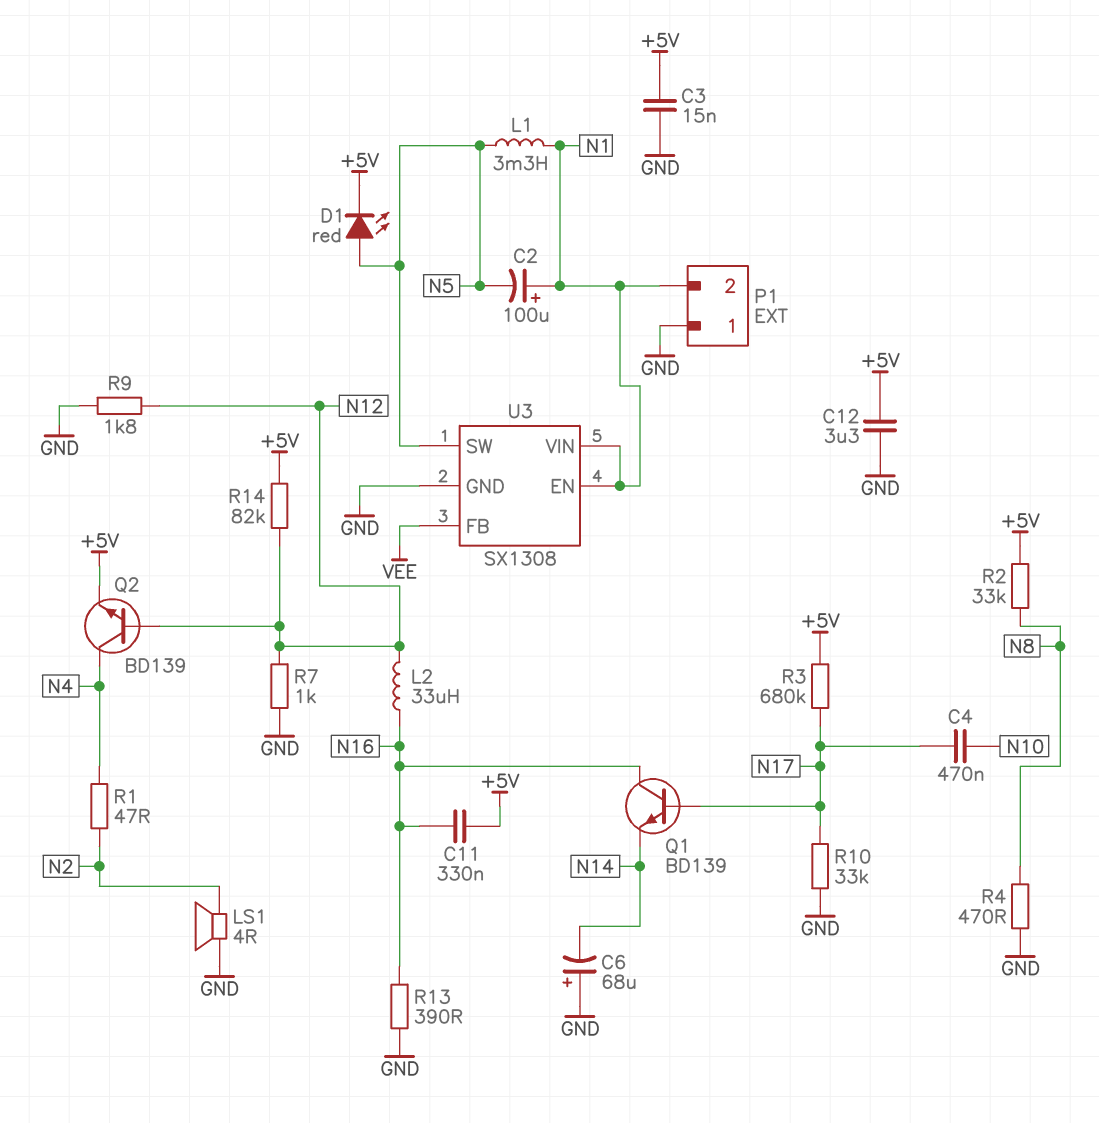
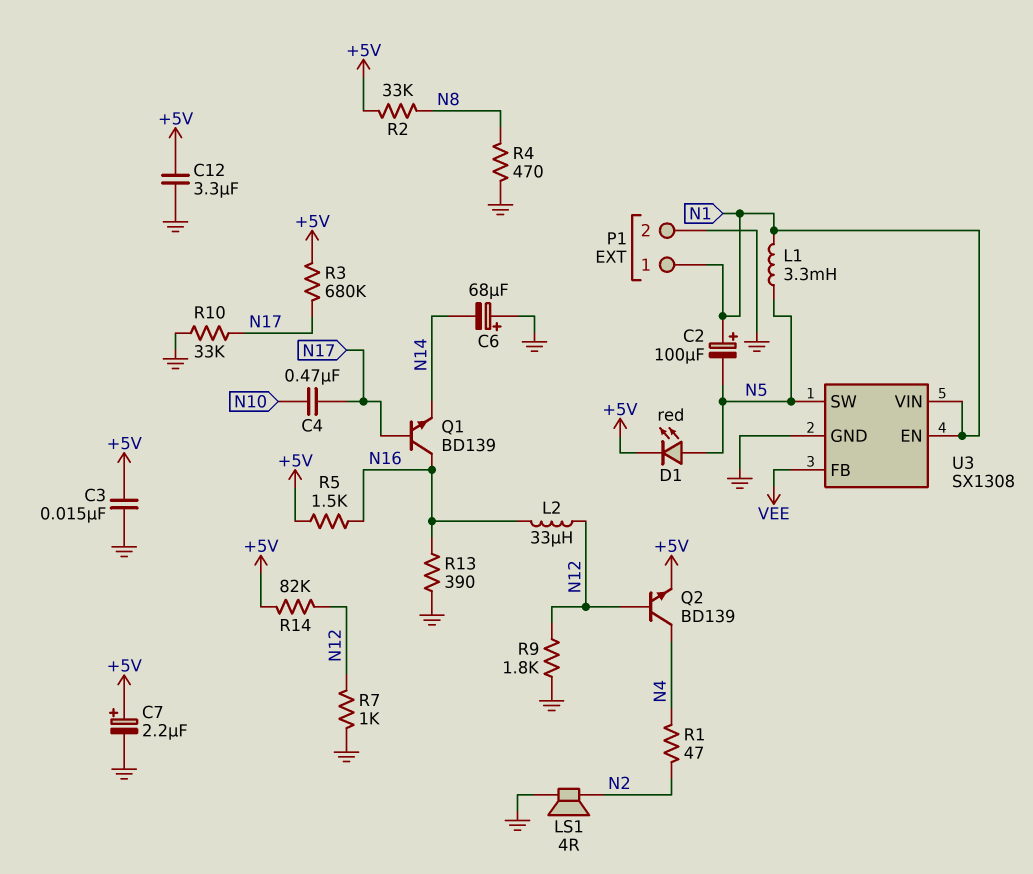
C7: none -> 2.2uF (plus +5V, minus GND)
C11: 330nF (+5V, N16) -> none
P1 pin 1: GND -> N1
P1 pin 2: N1 -> GND
R5: none -> 1.5k (+5V, N16)

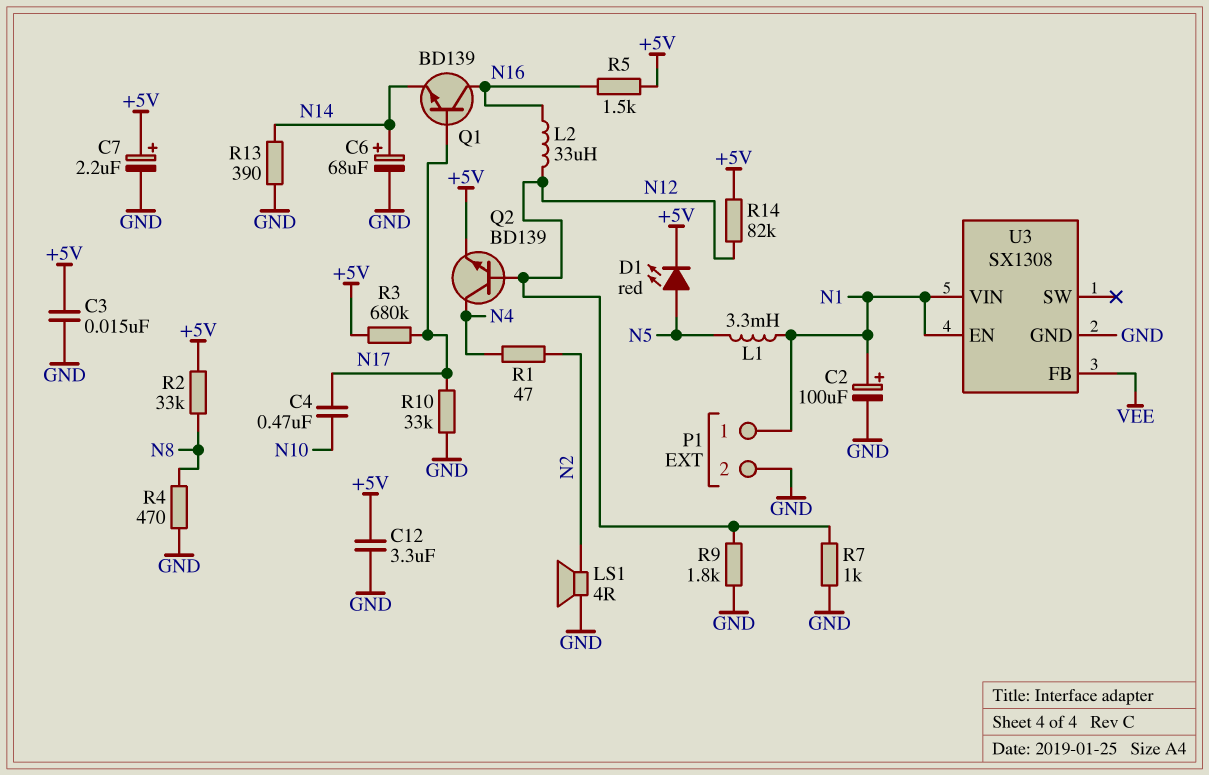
C2: 100uF (plus N1, minus N5) -> 100uF (plus N1, minus GND)
C6: 68uF (plus GND, minus N14) -> 68uF (plus N14, minus GND)
R13: 390 (GND, N16) -> 390 (GND, N14)
U3 pin SW: N5 -> none

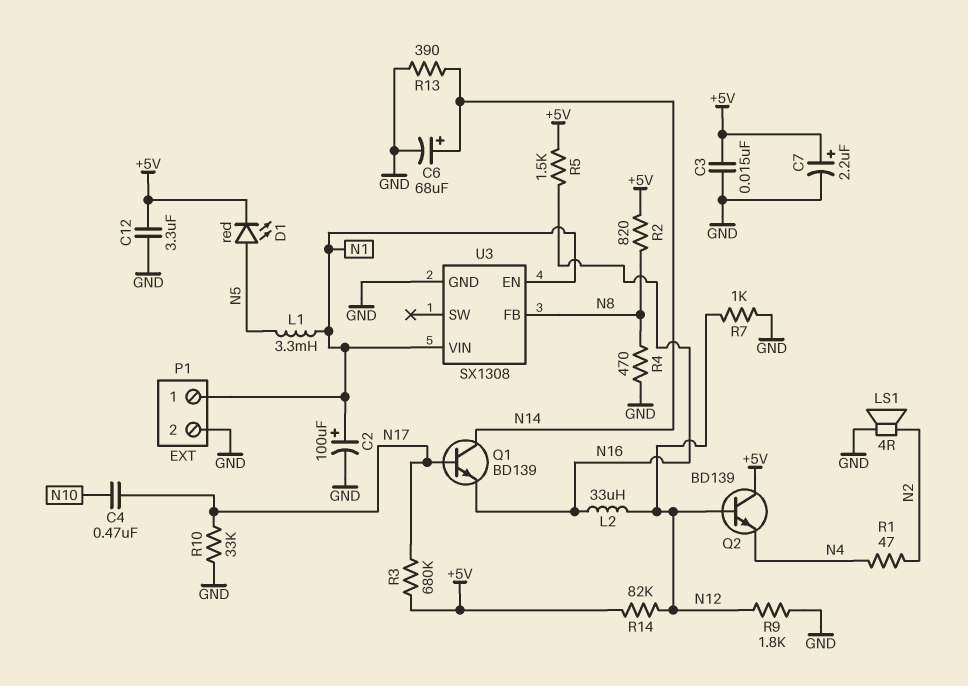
Q1: NPN BD139 (B N17, C N16, E N14) -> NPN BD139 (B N17, C N14, E N16)
Q2: NPN BD139 (B N12, C N4, E +5V) -> NPN BD139 (B N12, C +5V, E N4)
R2: 33k (+5V, N8) -> 820 (+5V, N8)
U3 pin FB: VEE -> N8

